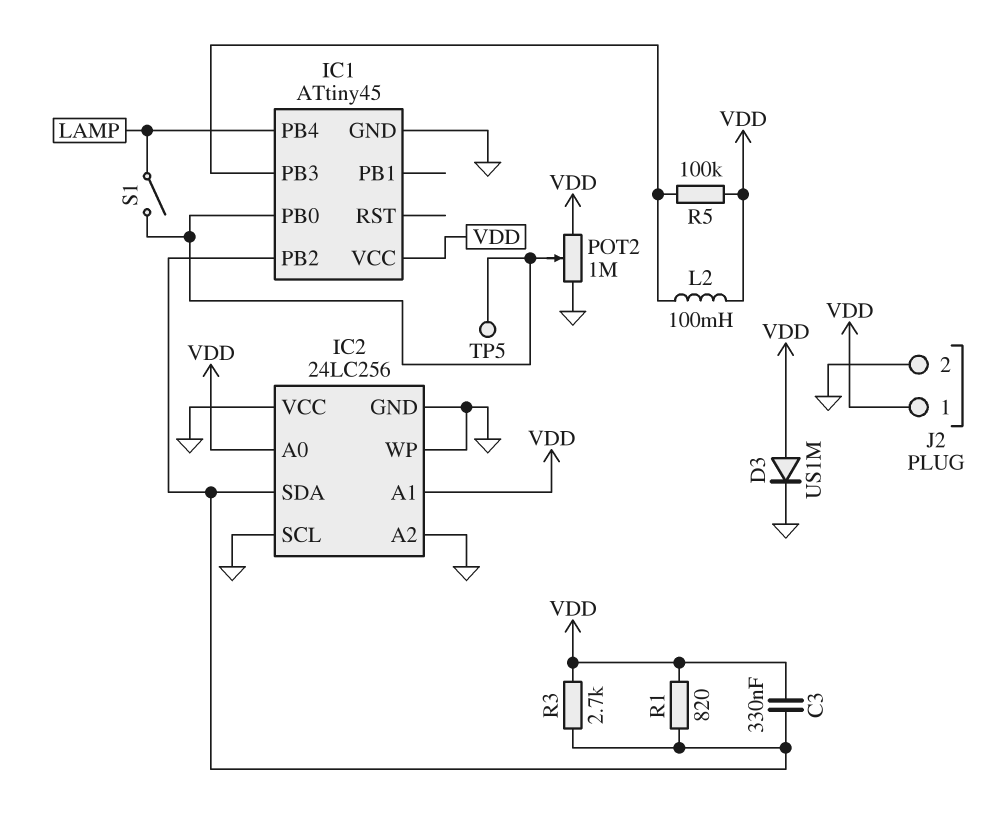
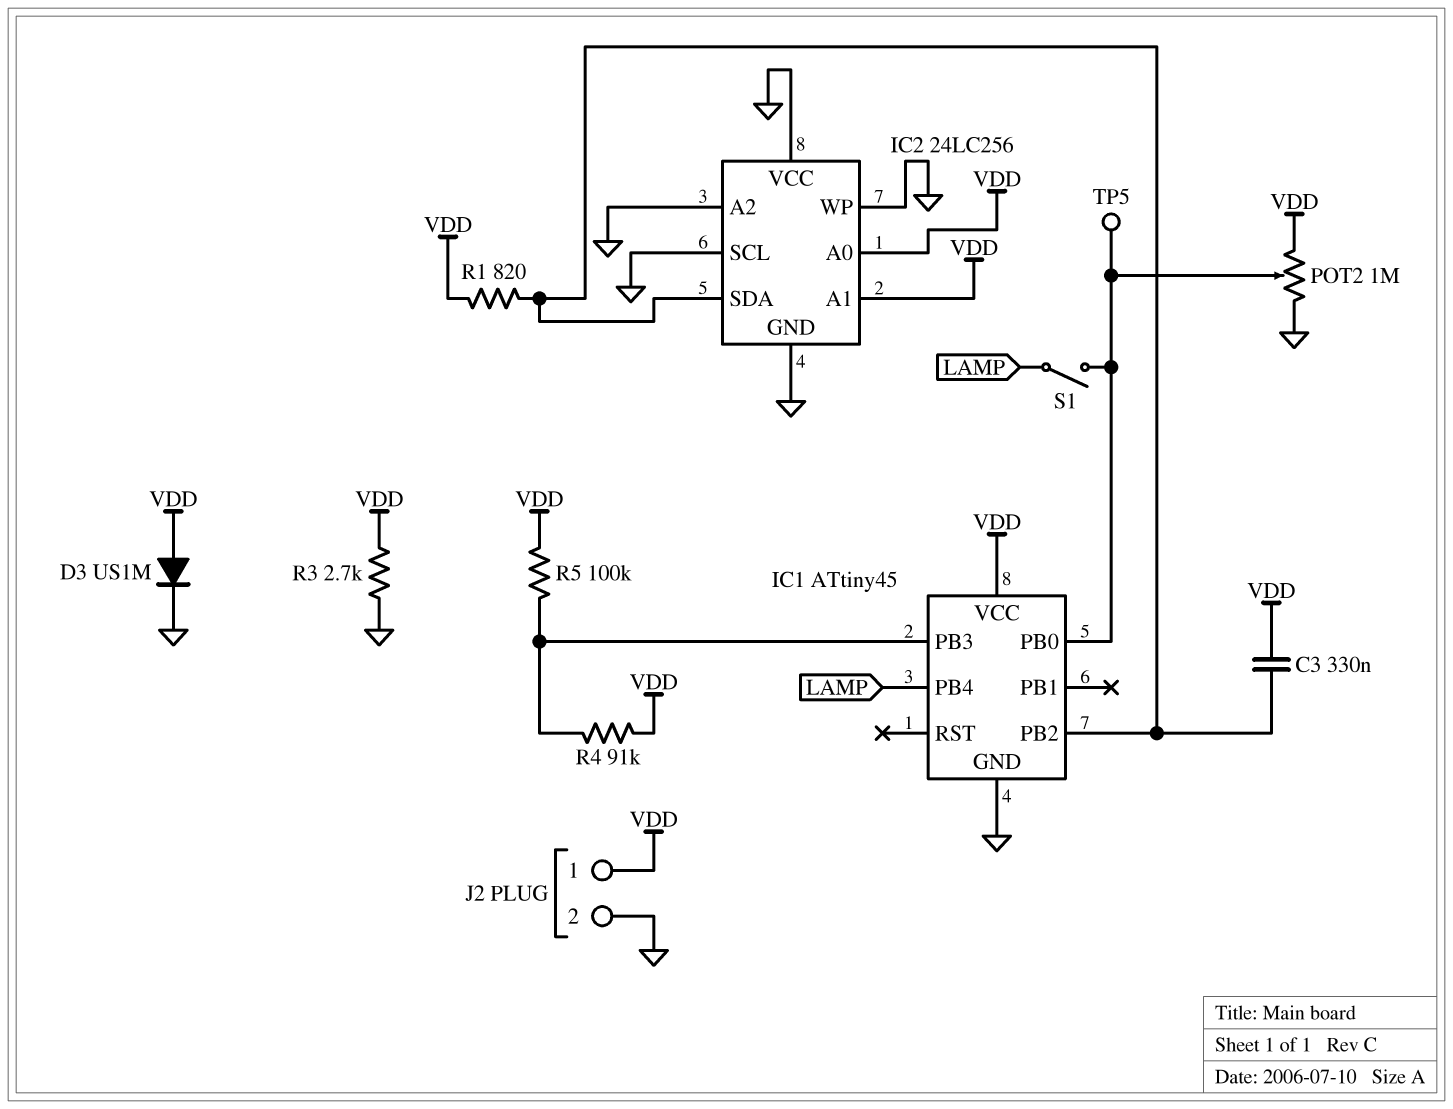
L2: 100mH (IC1/PB3, VDD) -> none
R3: 2.7k (IC1/PB2, VDD) -> 2.7k (GND, VDD)
R4: none -> 91k (IC1/PB3, VDD)

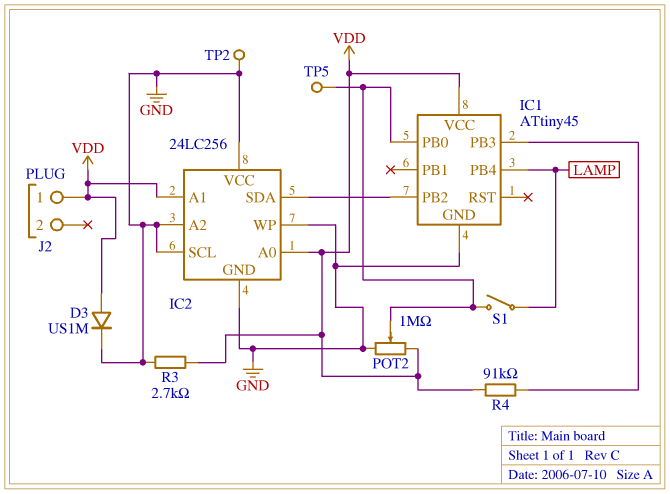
C3: 330nF (IC1/PB2, VDD) -> none
J2 pin 2: GND -> none
R1: 820 (IC1/PB2, VDD) -> none
R5: 100k (IC1/PB3, VDD) -> none
TP2: none -> test point (GND)

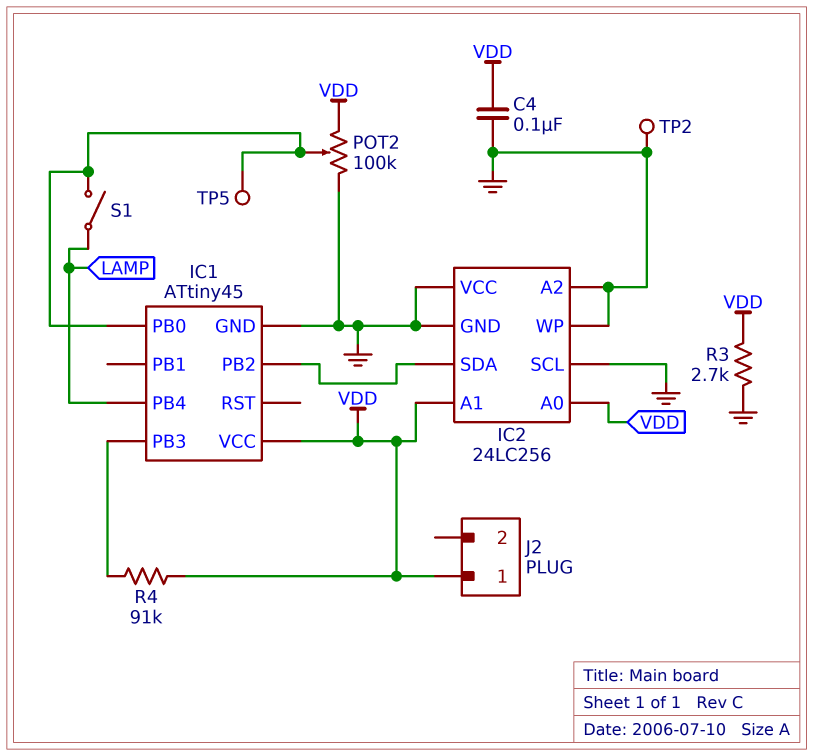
C4: none -> 100nF (GND, VDD)
D3: diode US1M (A VDD, K GND) -> none
POT2: 1M (GND, VDD, wiper IC1/PB0) -> 100k (GND, VDD, wiper IC1/PB0)

